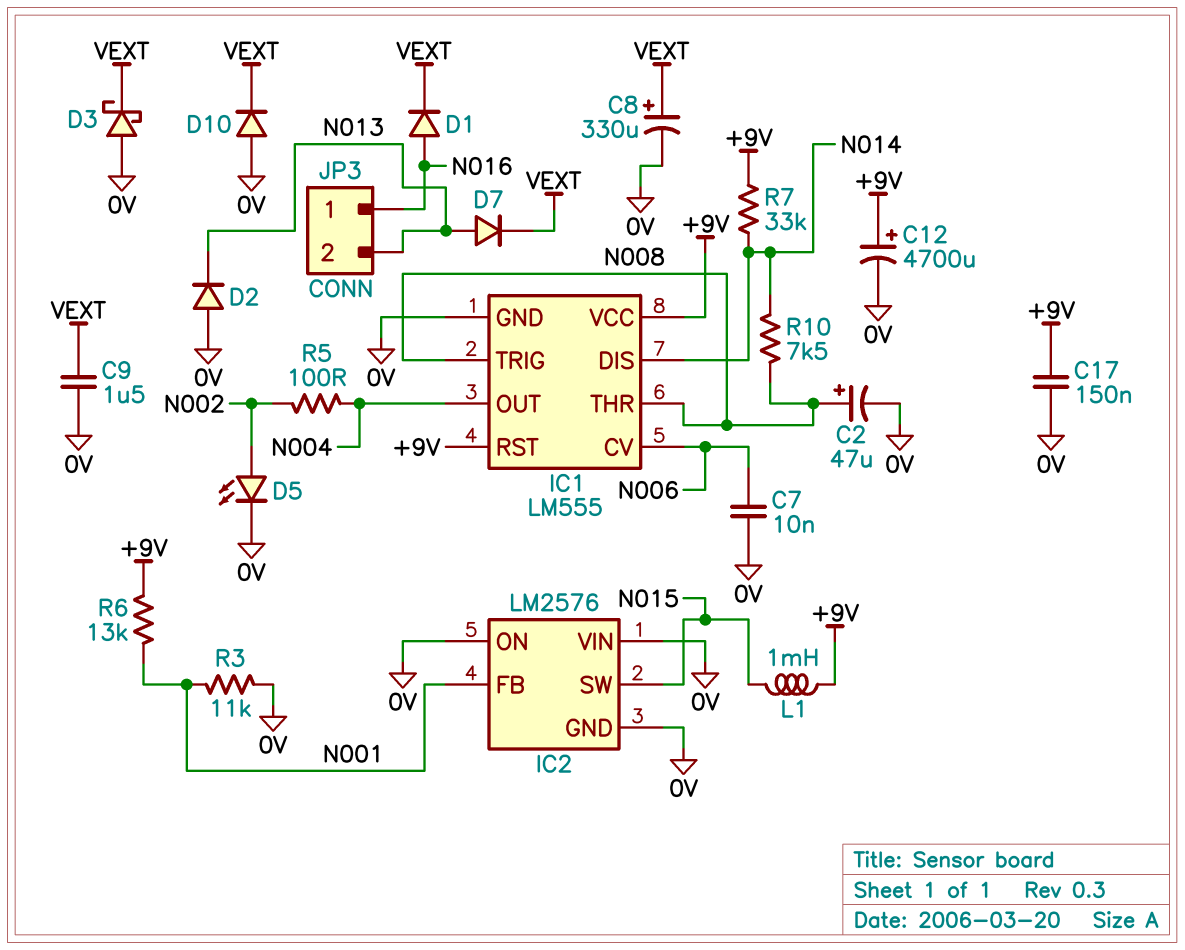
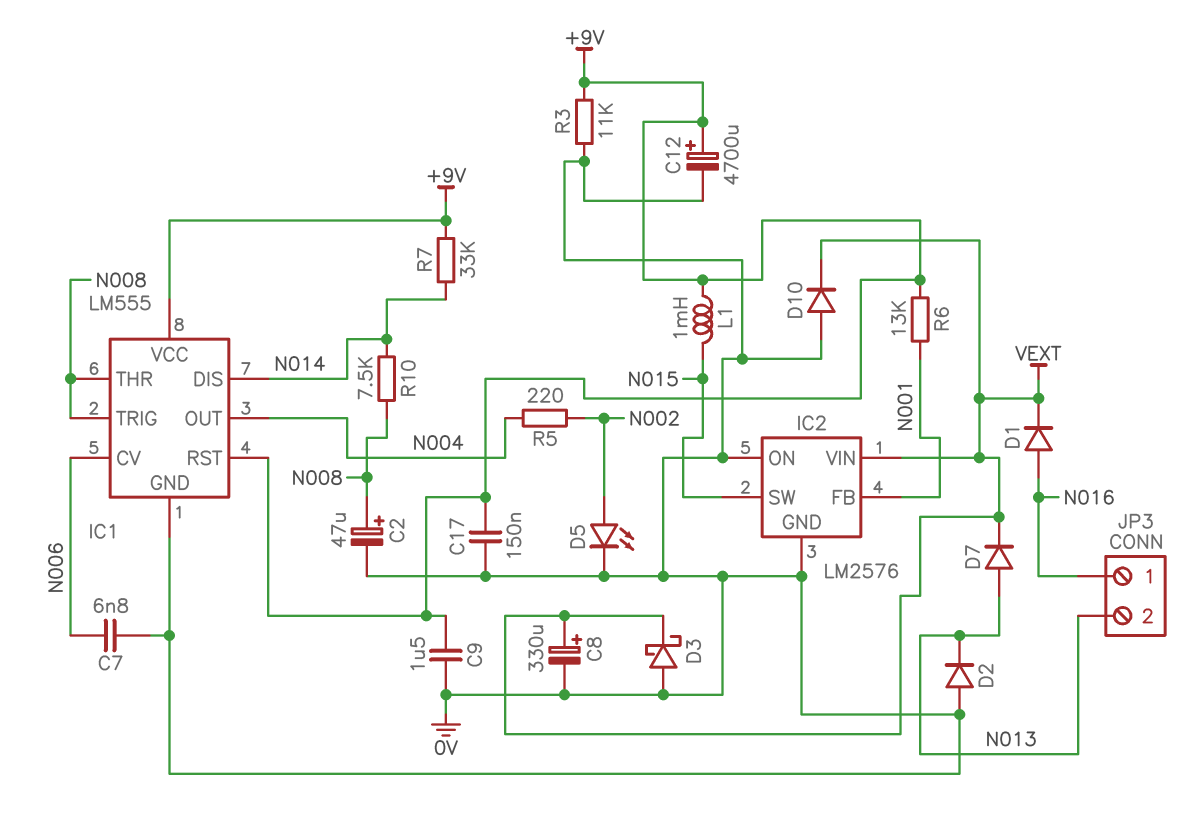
C7: 10nF (0V, N006) -> 6.8nF (0V, N006)
C9: 1.5uF (0V, VEXT) -> 1.5uF (+9V, 0V)
IC2 pin VIN: 0V -> VEXT
R3: 11k (0V, N001) -> 11k (+9V, 0V)
R5: 100 (N002, N004) -> 220 (N002, N004)

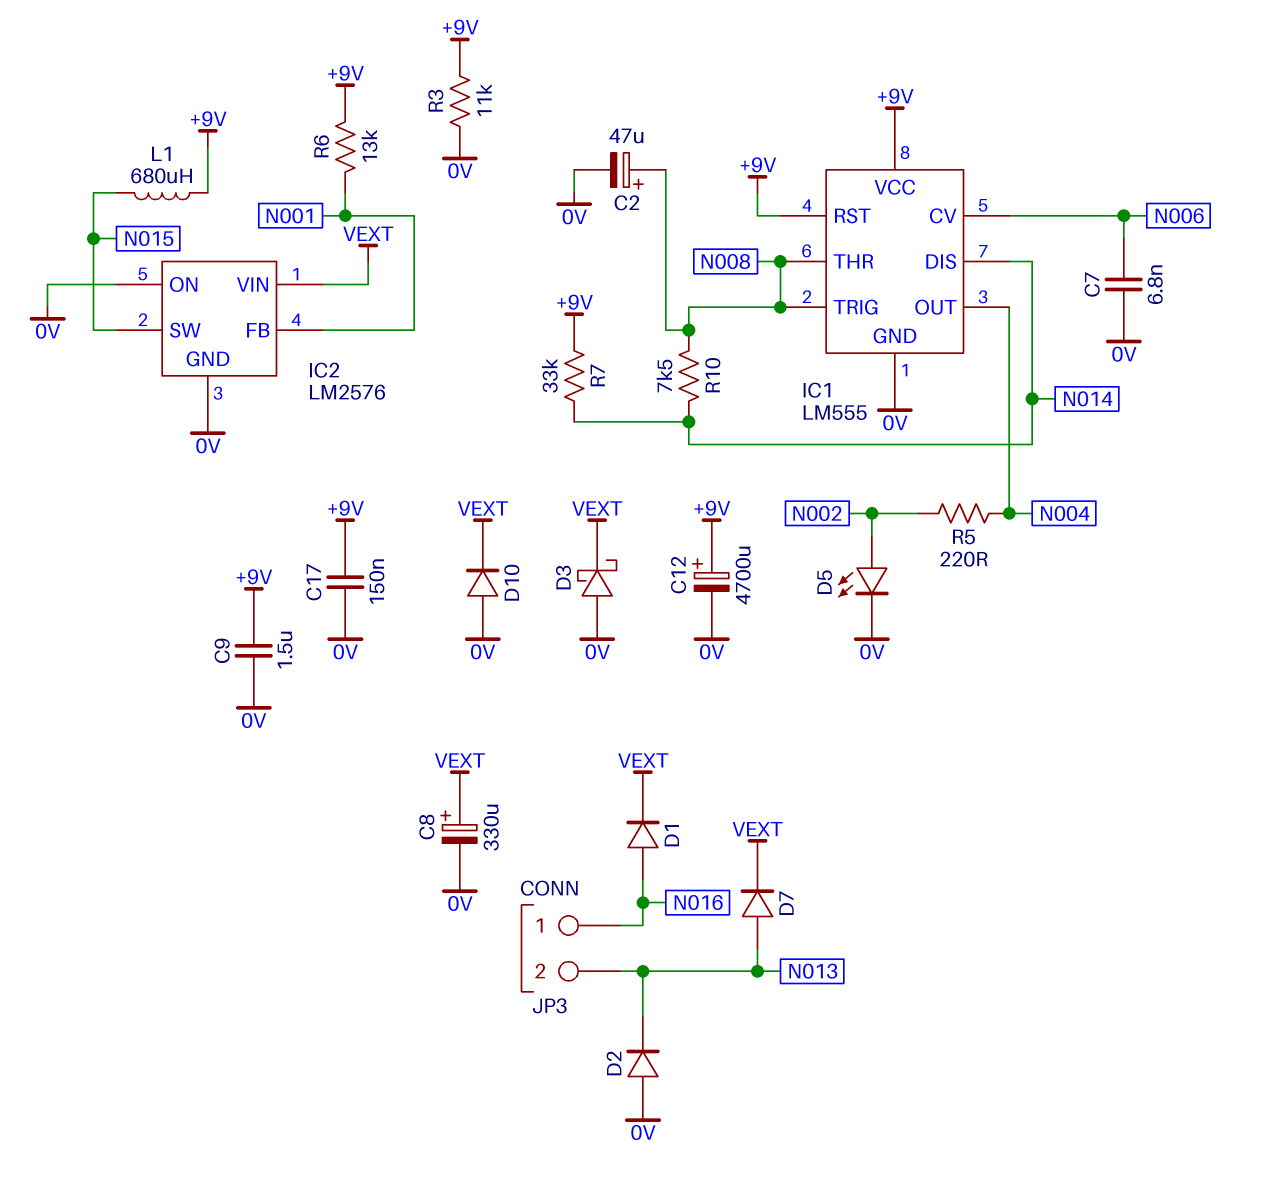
L1: 1mH (+9V, N015) -> 680uH (+9V, N015)

